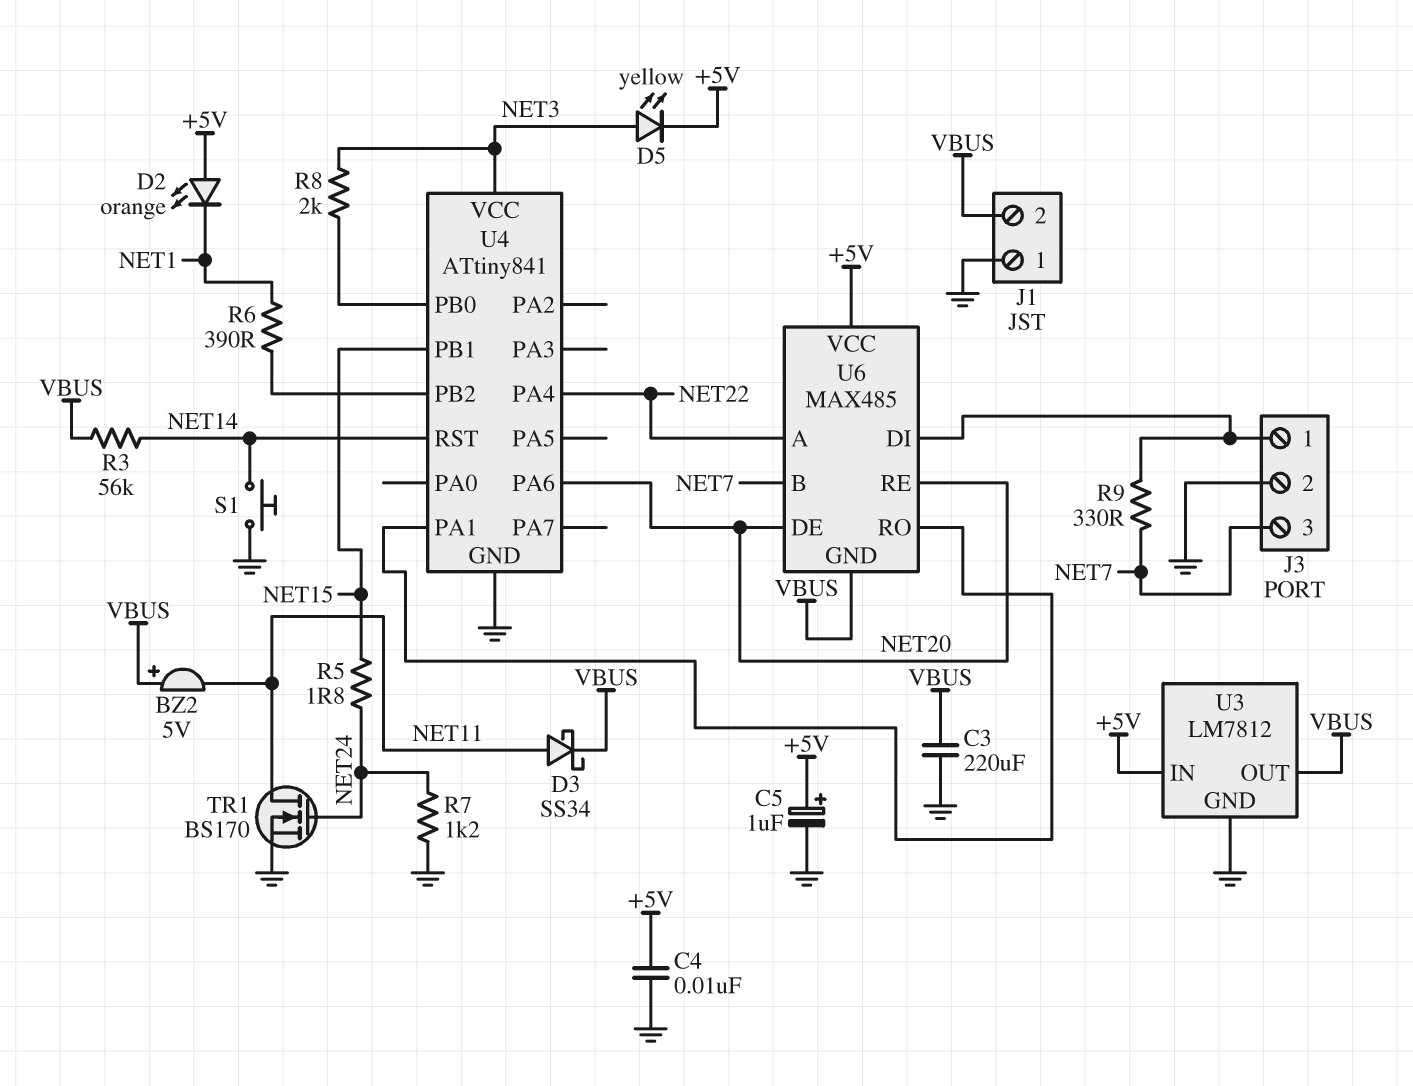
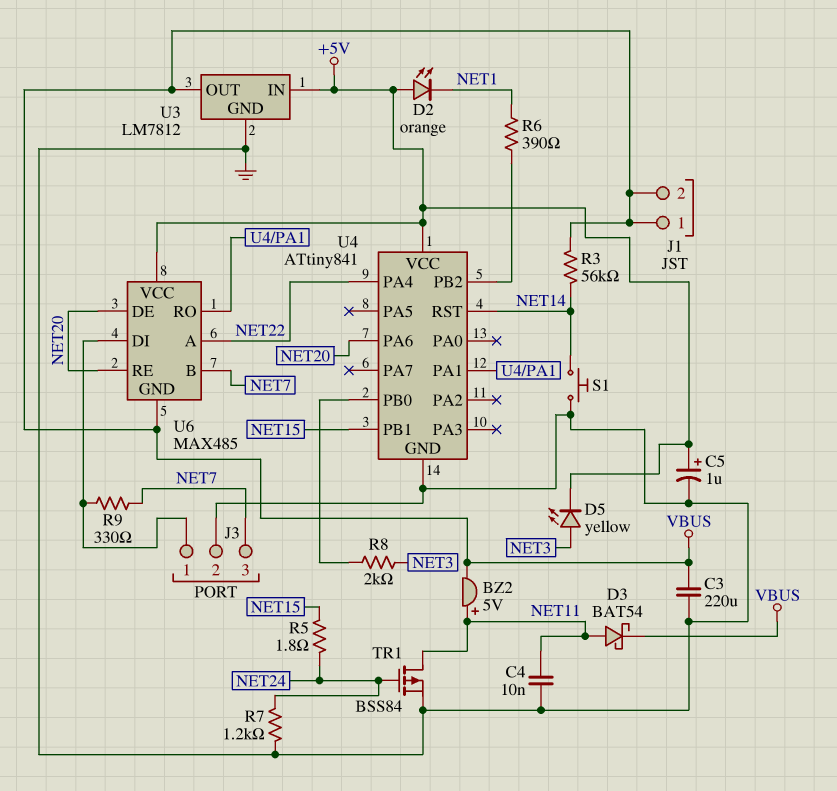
BZ2: buzzer 5V (plus VBUS, minus NET11) -> buzzer 5V (plus NET11, minus VBUS)
C4: 10nF (+5V, GND) -> 10nF (GND, NET11)
D3: schottky SS34 (A NET11, K VBUS) -> schottky BAT54 (A NET11, K VBUS)
J1 pin 1: GND -> VBUS
TR1: NMOS BS170 (G NET24, D NET11, S GND) -> PMOS BSS84 (G NET24, D NET11, S GND)
U4 pin VCC: NET3 -> +5V

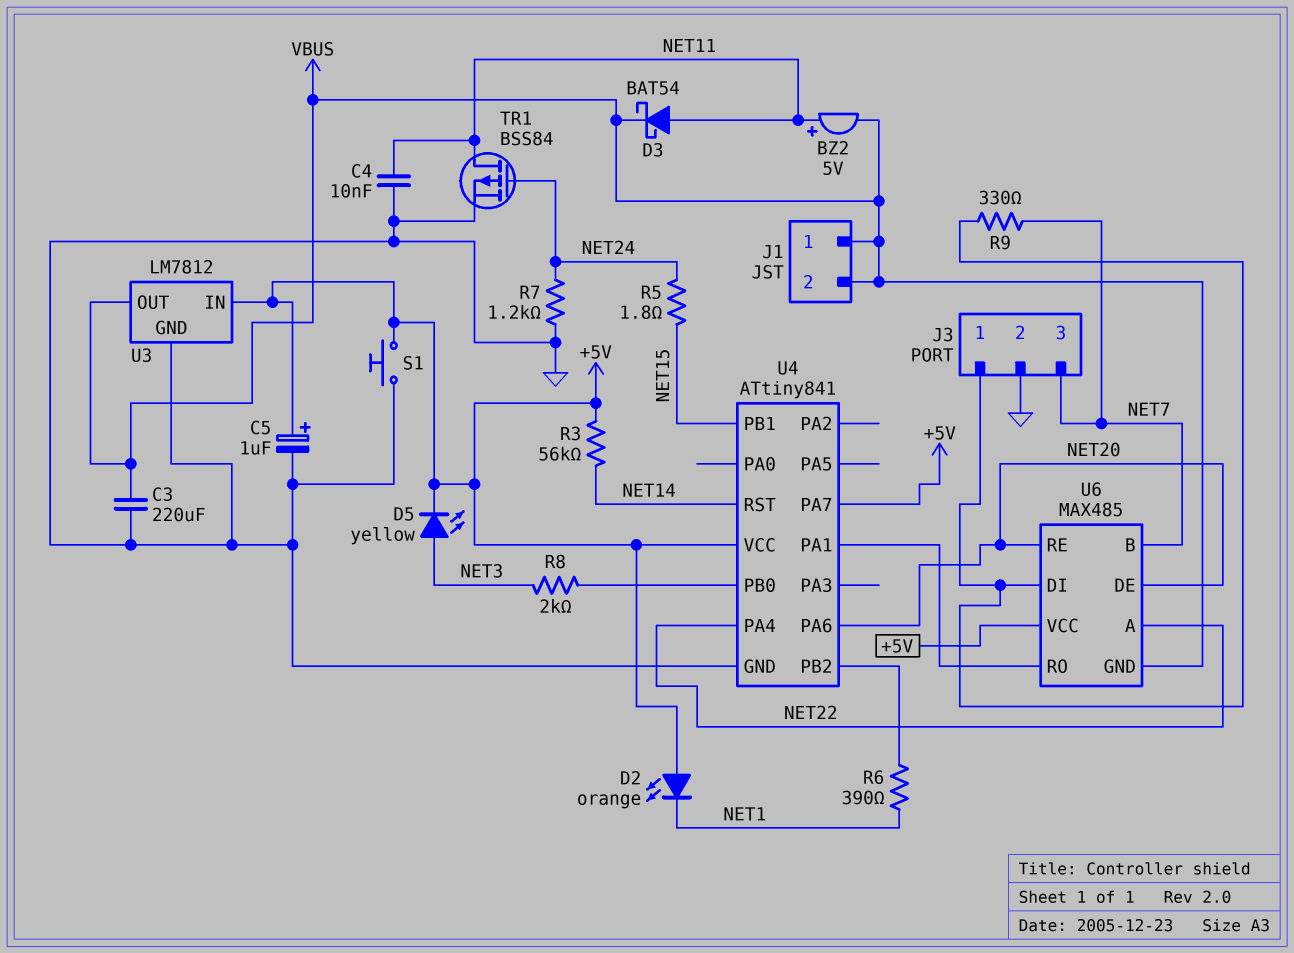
R3: 56k (NET14, VBUS) -> 56k (+5V, NET14)
S1: button (GND, NET14) -> button (+5V, GND)
U4 pin PA7: none -> +5V

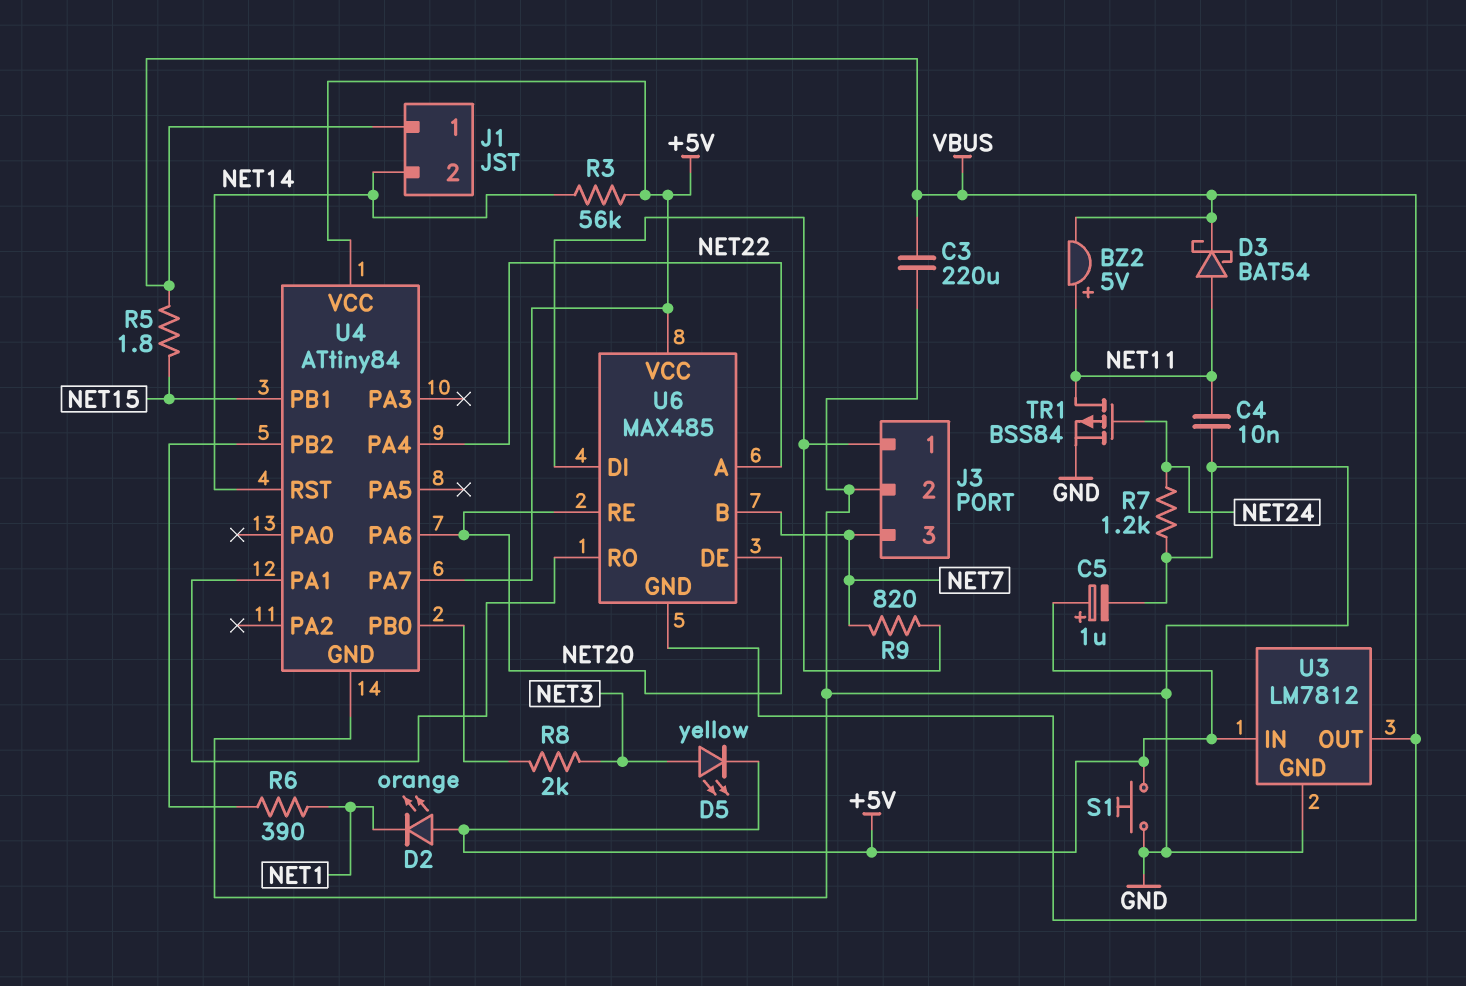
J1 pin 2: VBUS -> NET14
R5: 1.8 (NET15, NET24) -> 1.8 (NET15, VBUS)
R9: 330 (J3/1, NET7) -> 820 (J3/1, NET7)
U4: ATtiny841 -> ATtiny84

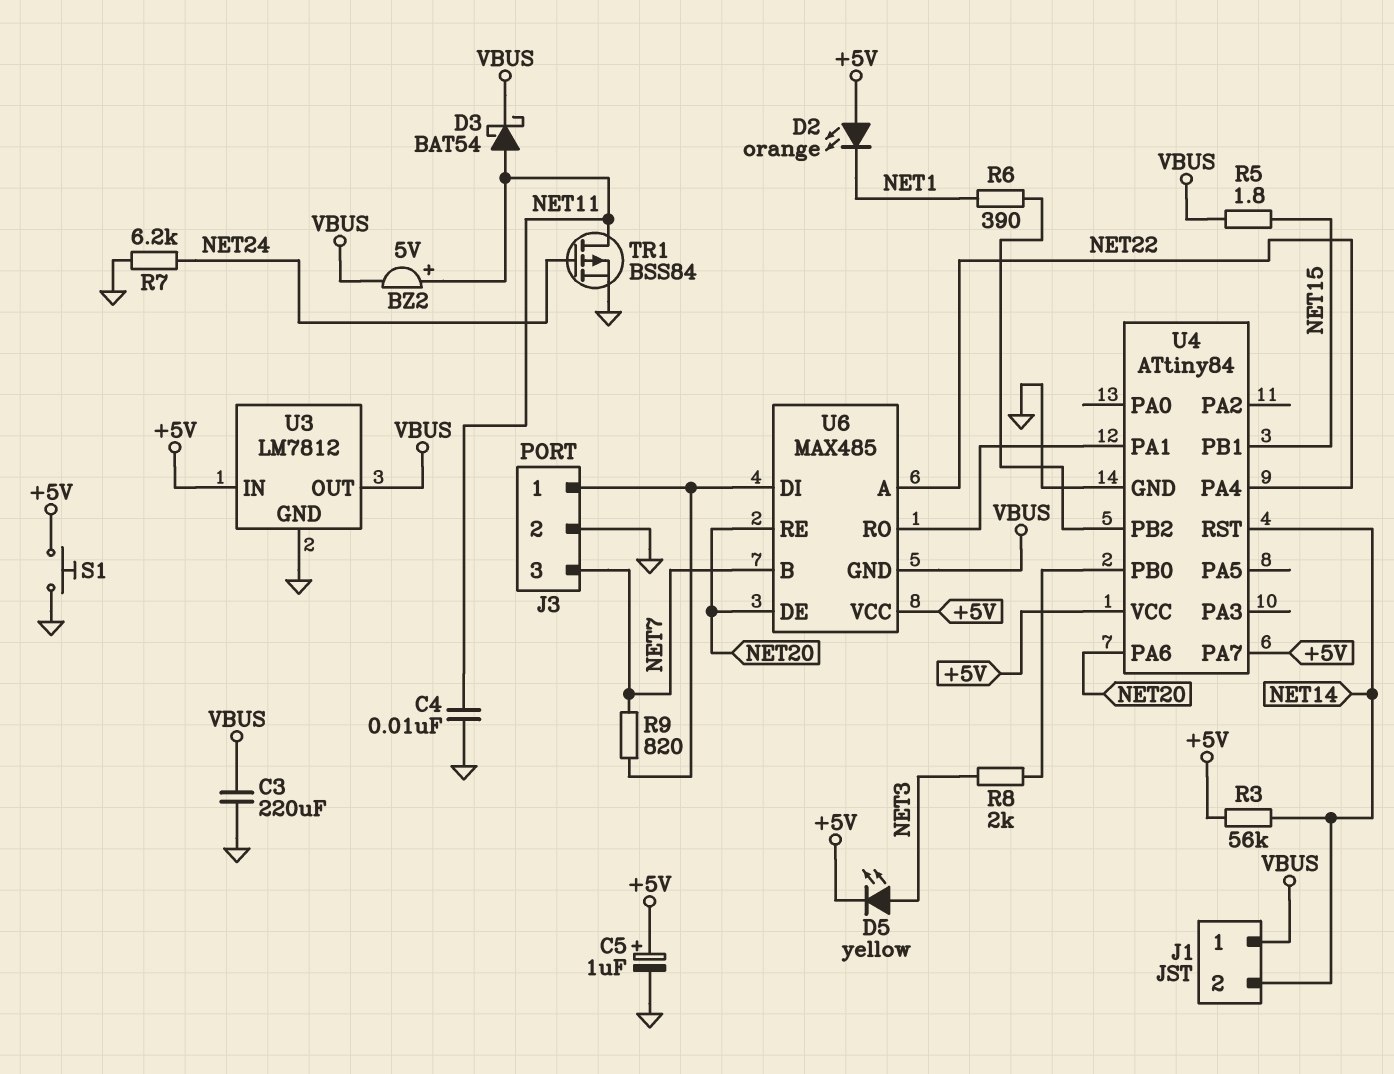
R7: 1.2k (GND, NET24) -> 6.2k (GND, NET24)

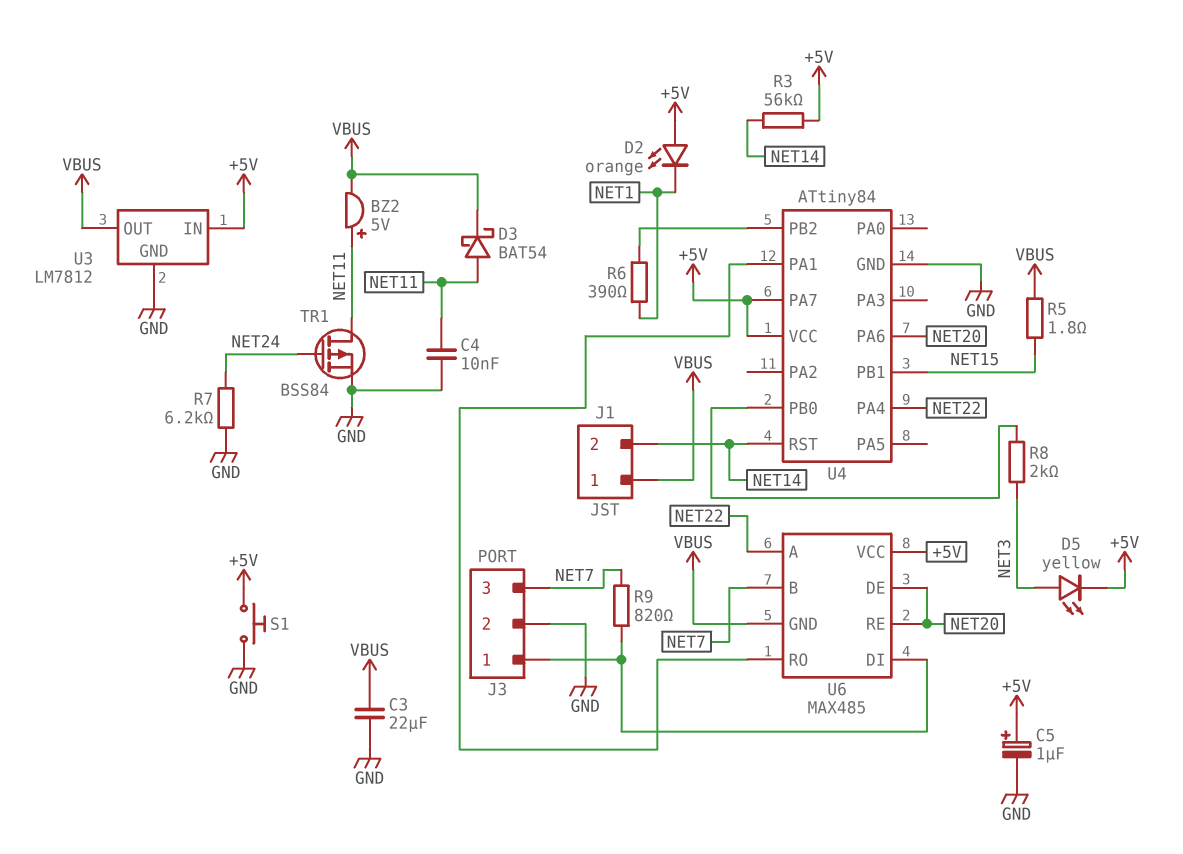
C3: 220uF (GND, VBUS) -> 22uF (GND, VBUS)

